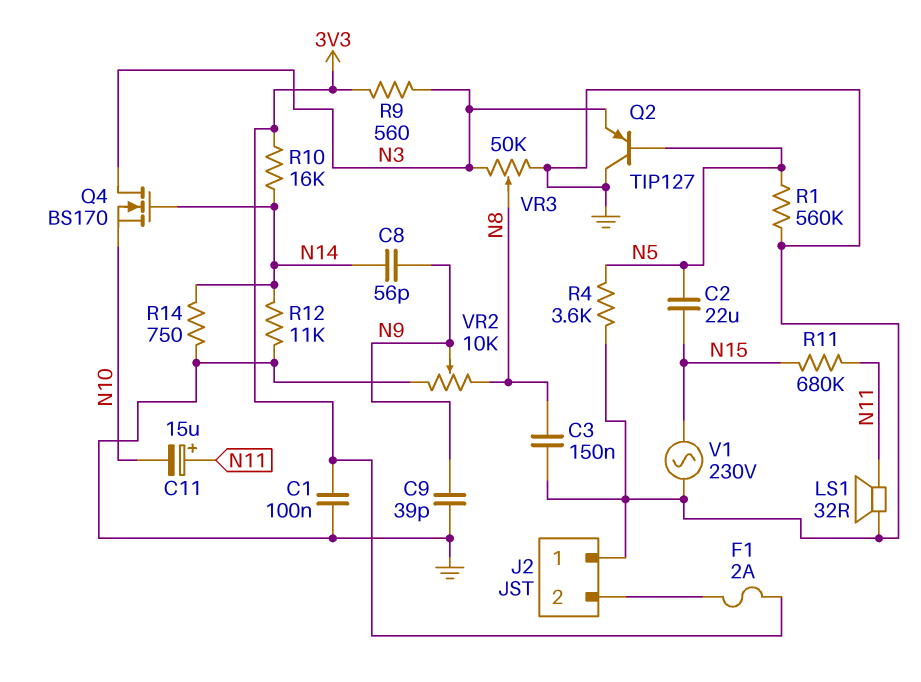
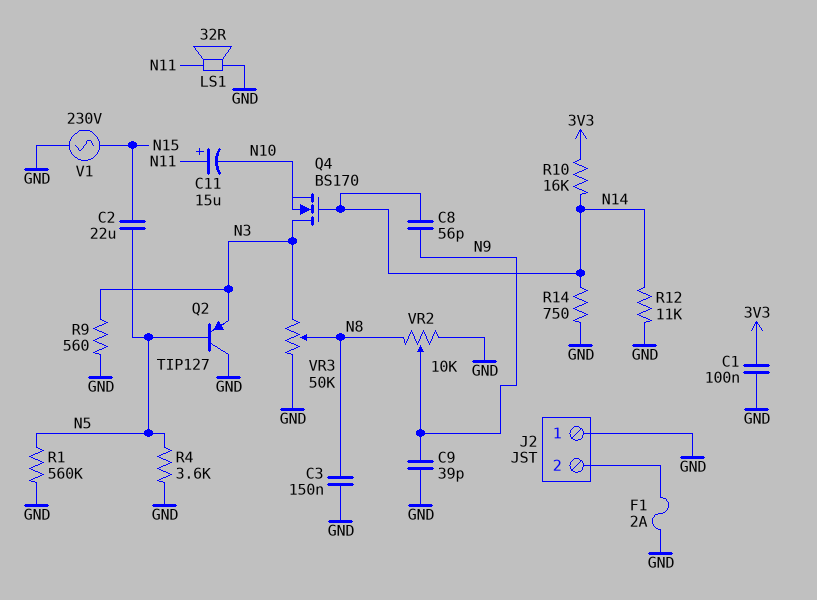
F1: 2A (3V3, J2/2) -> 2A (GND, J2/2)
R9: 560 (3V3, N3) -> 560 (GND, N3)
R11: 680k (N11, N15) -> none

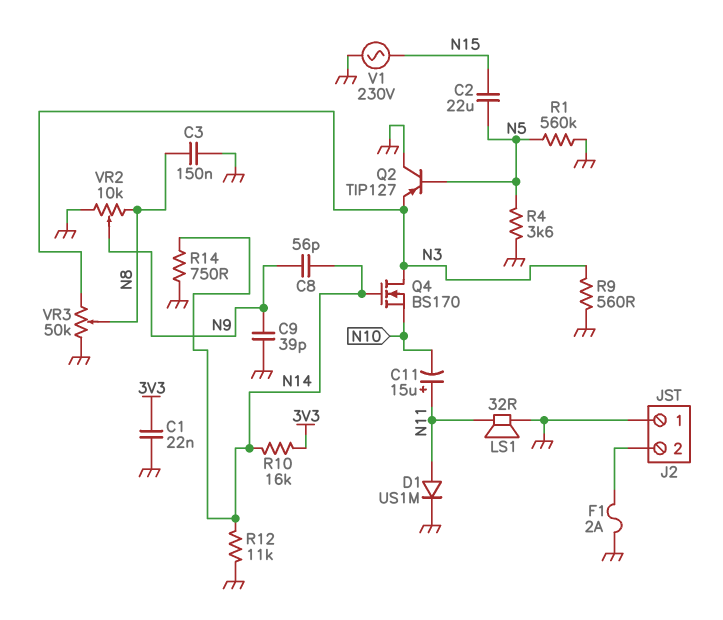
C1: 100nF (3V3, GND) -> 22nF (3V3, GND)
D1: none -> diode US1M (A N11, K GND)

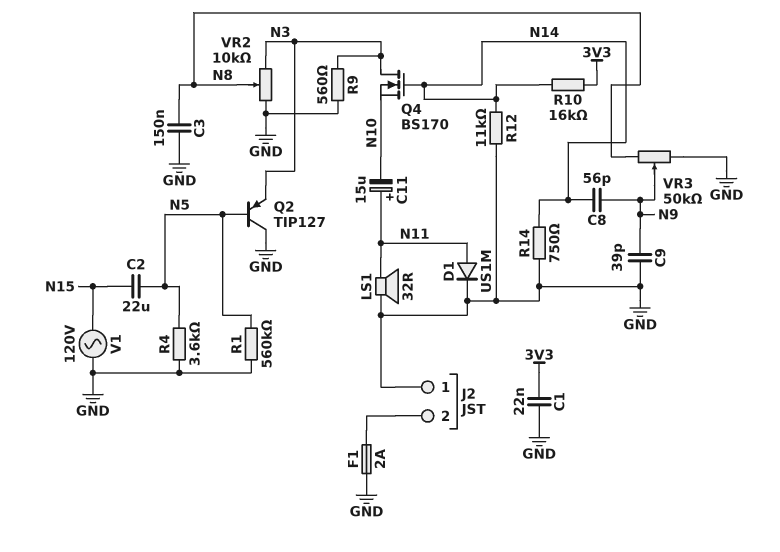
V1: AC 230V (GND, N15) -> AC 120V (GND, N15)
VR2: 10k (GND, N8, wiper N9) -> 10k (GND, N3, wiper N8)
VR3: 50k (GND, N3, wiper N8) -> 50k (GND, N8, wiper N9)

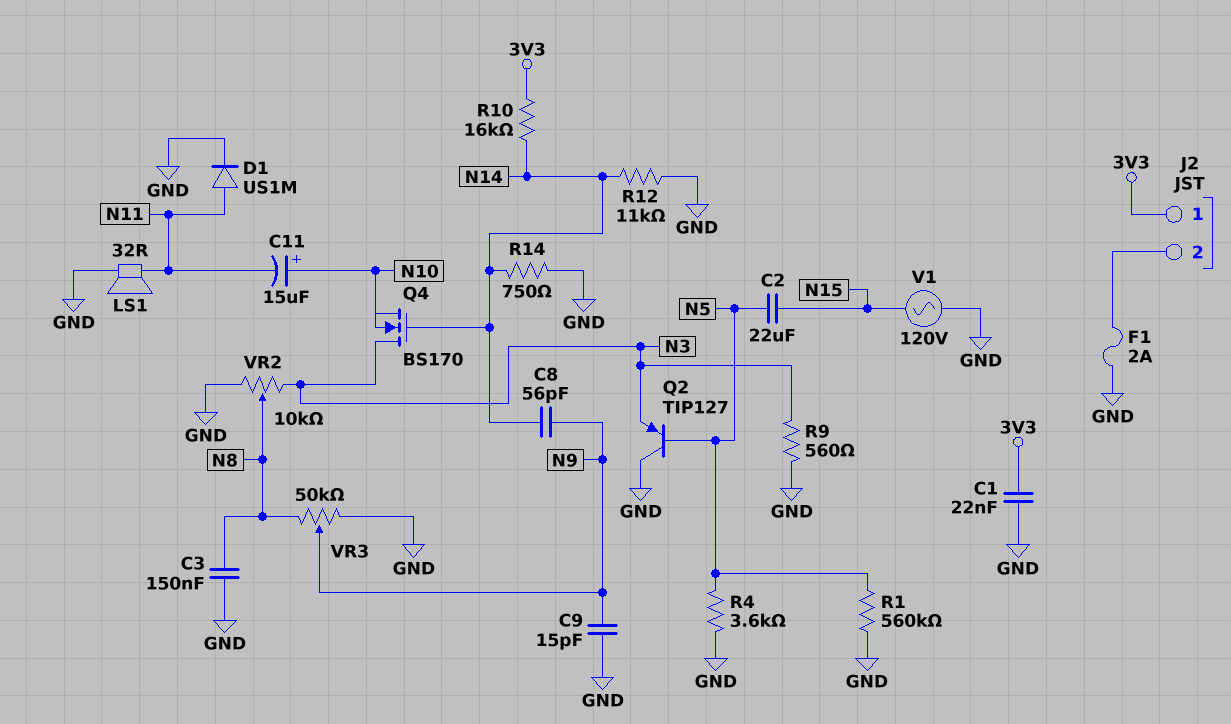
C9: 39pF (GND, N9) -> 15pF (GND, N9)
C11: 15uF (plus N11, minus N10) -> 15uF (plus N10, minus N11)
J2 pin 1: GND -> 3V3

